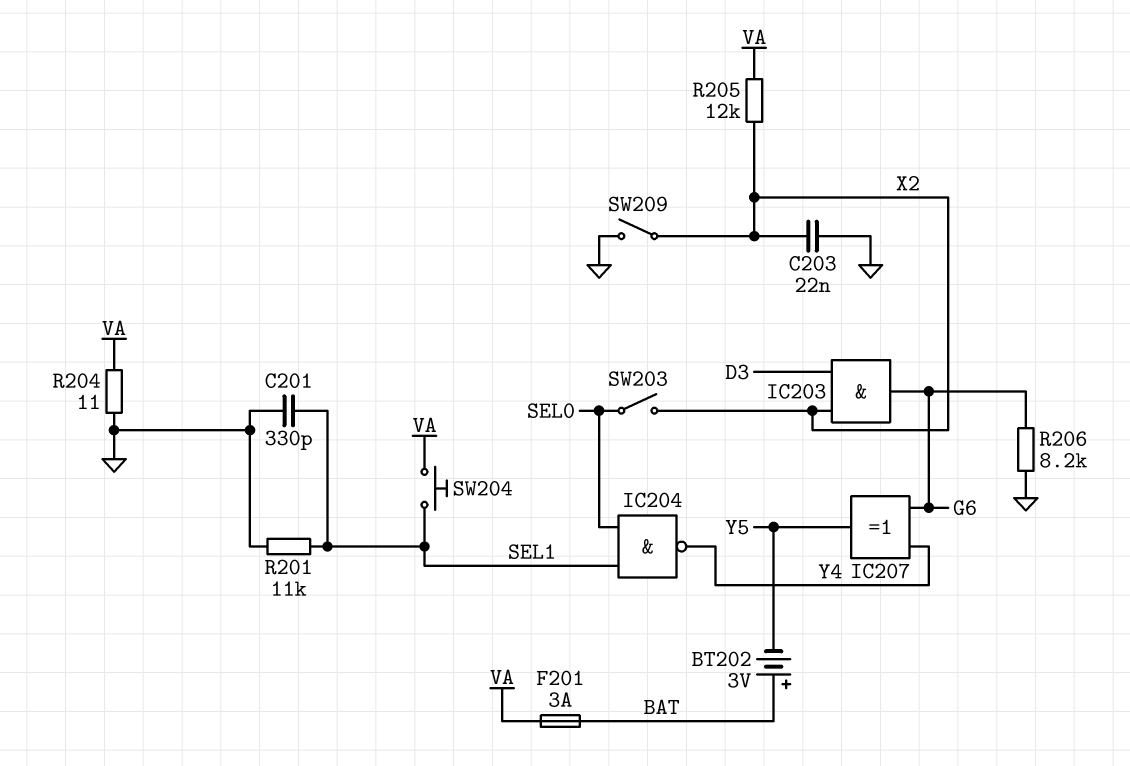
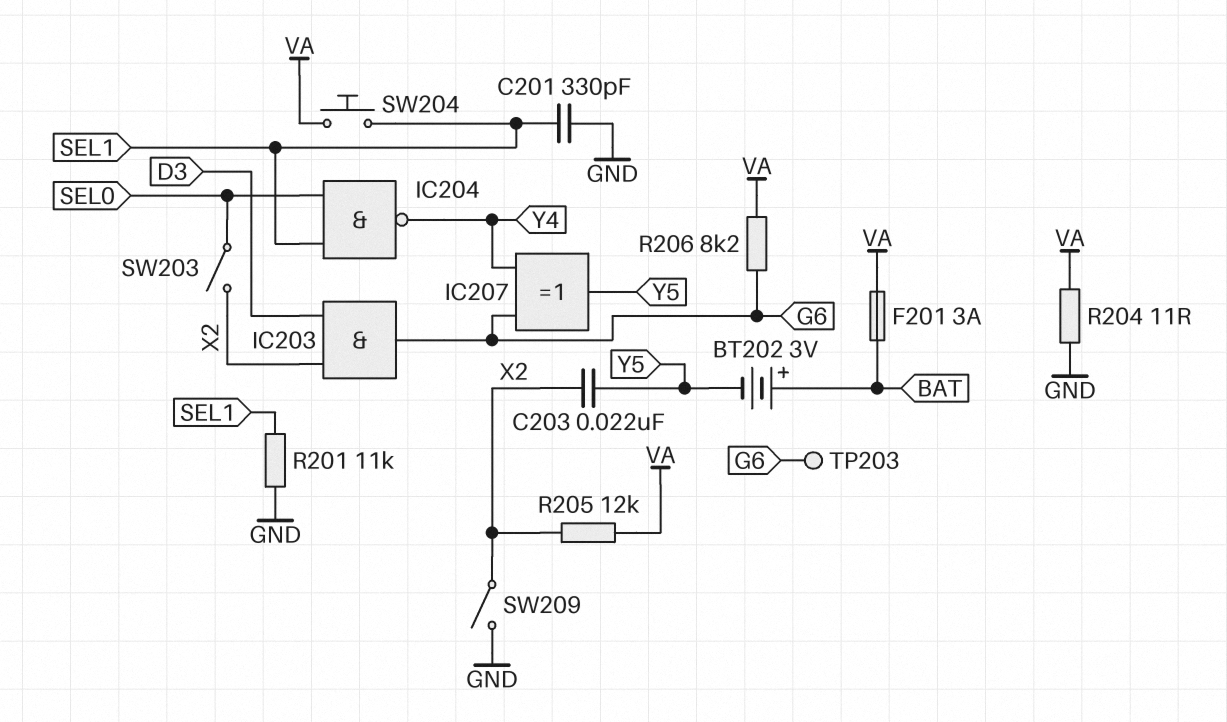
C203: 22nF (GND, X2) -> 22nF (X2, Y5)
R206: 8.2k (G6, GND) -> 8.2k (G6, VA)
TP203: none -> test point (G6)

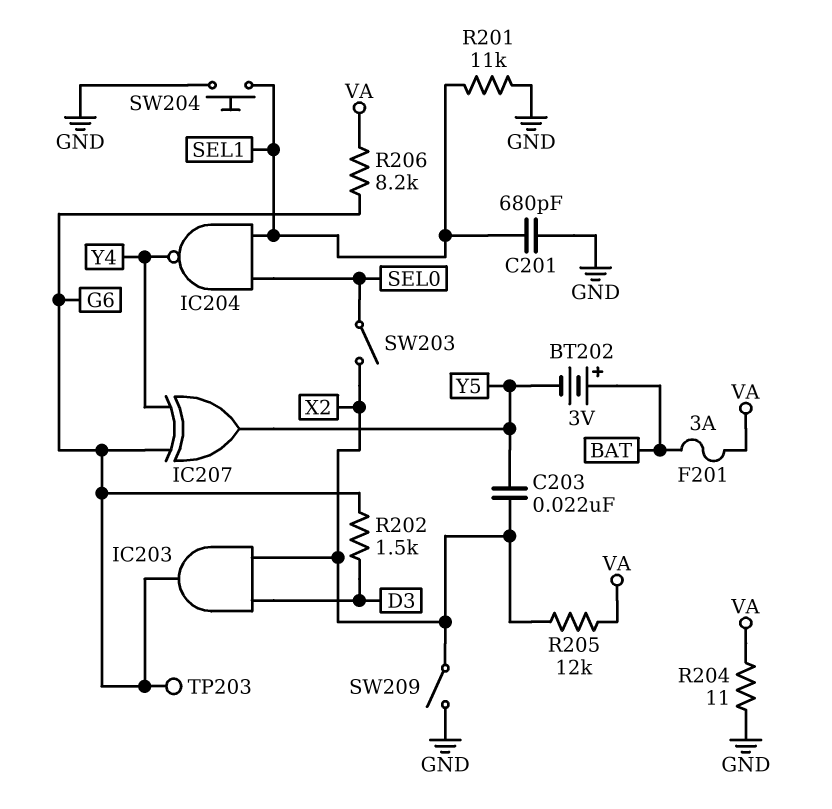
C201: 330pF (GND, SEL1) -> 680pF (GND, SEL1)
R202: none -> 1.5k (D3, G6)
SW204: button (SEL1, VA) -> button (GND, SEL1)

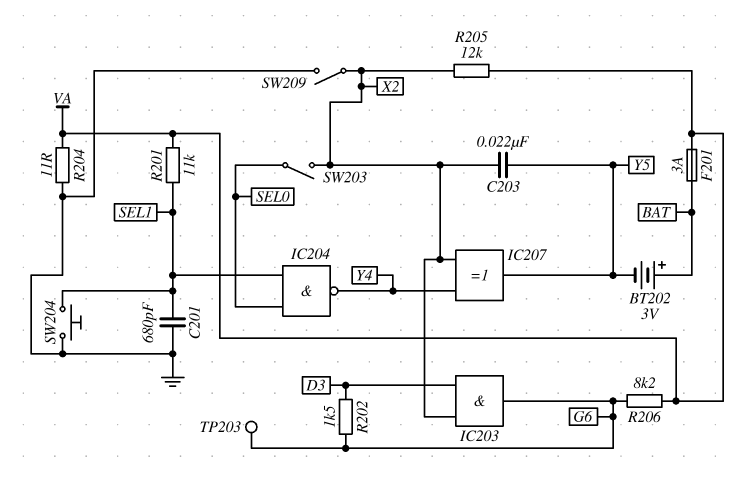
IC207: XOR (in G6, in Y4, out Y5) -> XOR (in X2, in Y4, out Y5)
R201: 11k (GND, SEL1) -> 11k (SEL1, VA)

